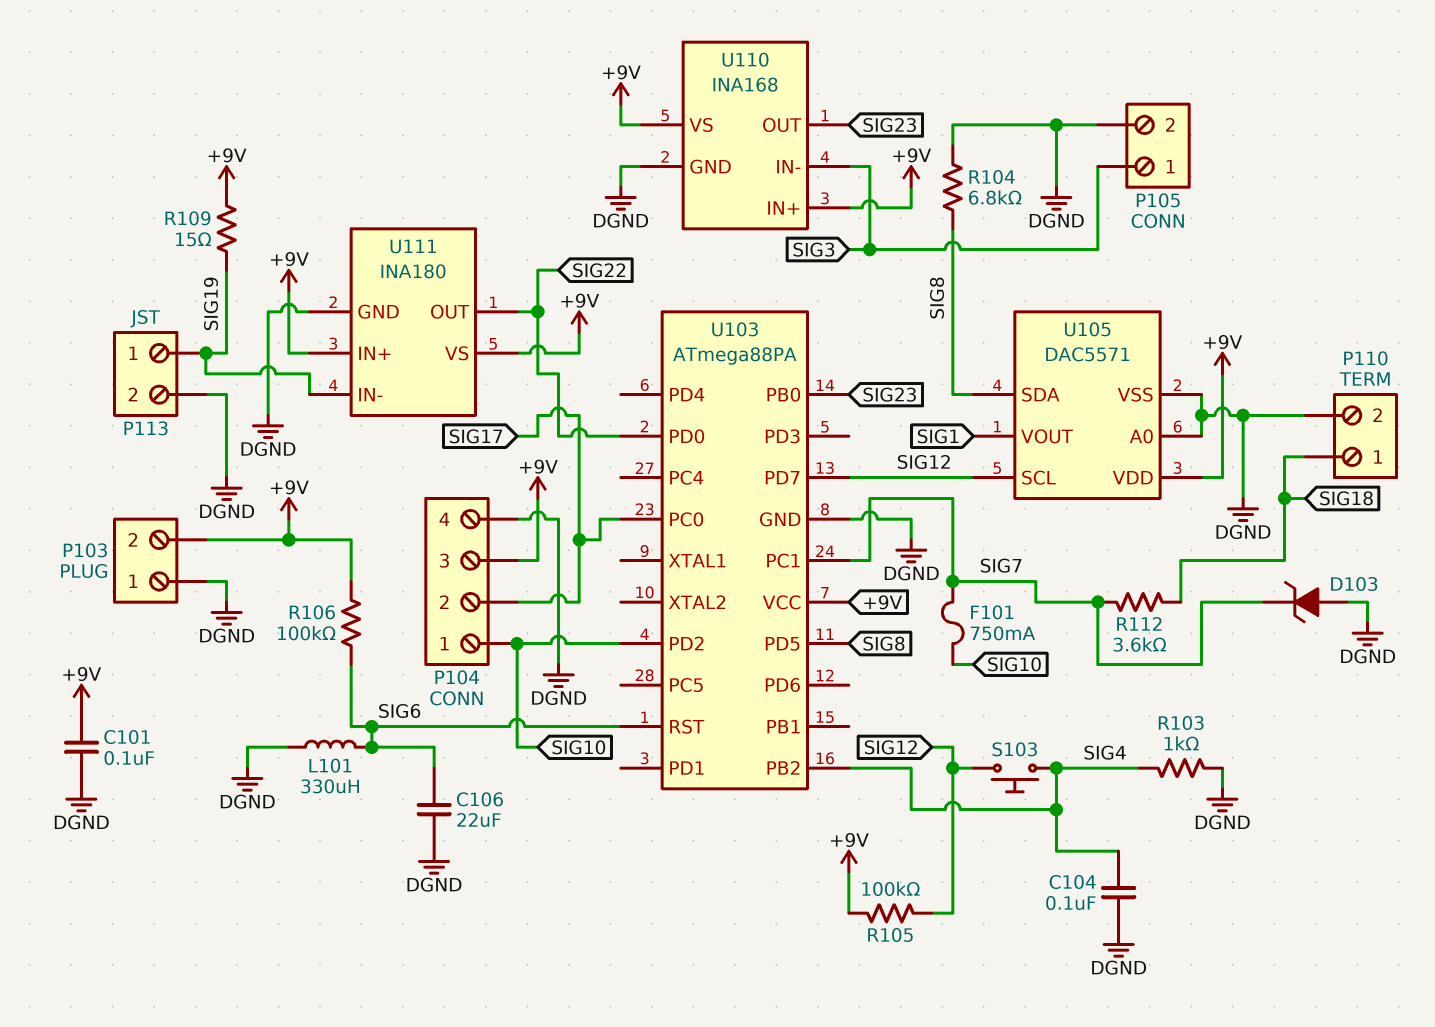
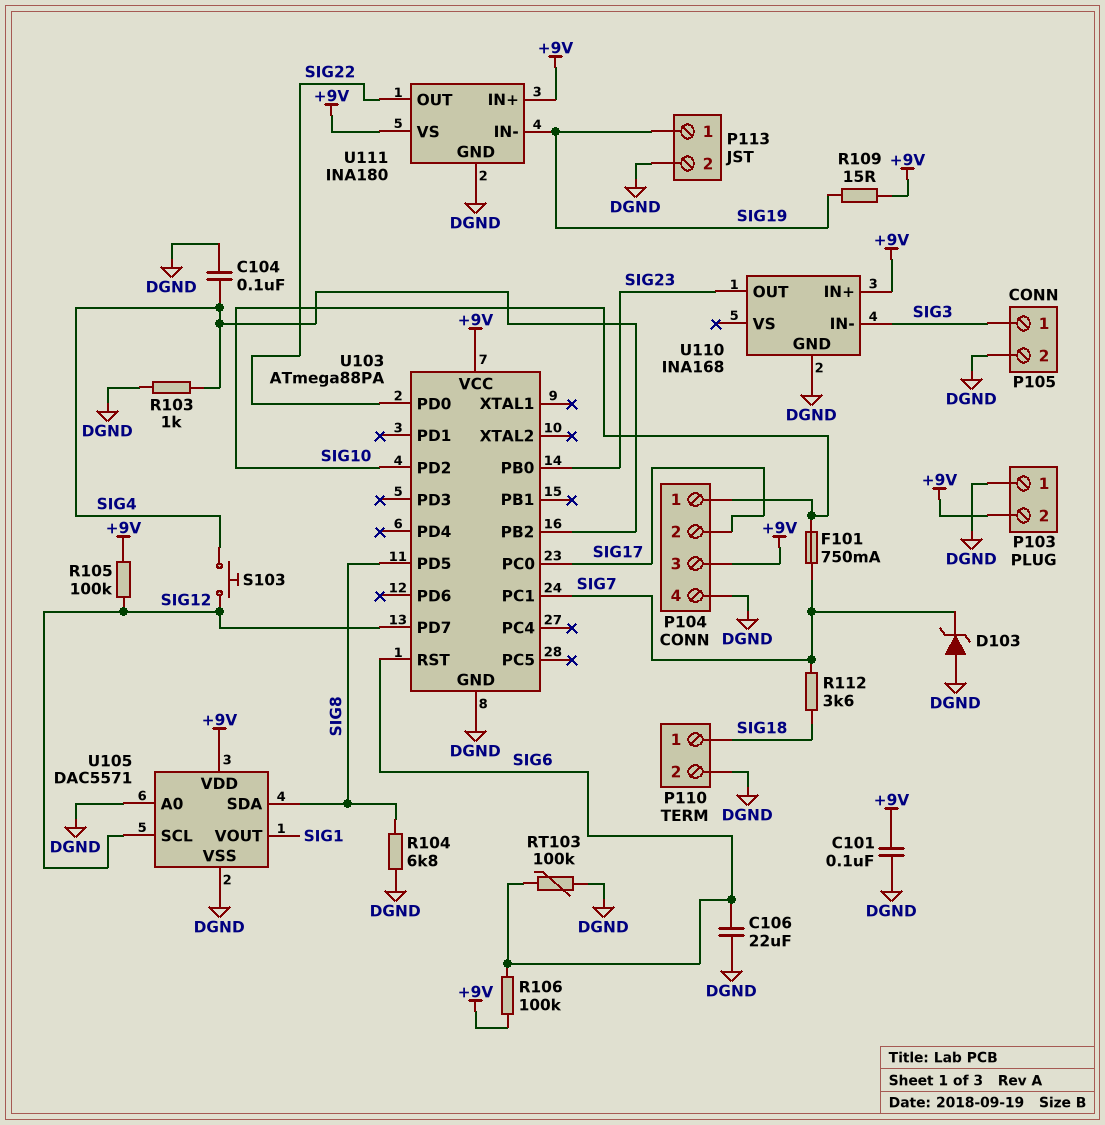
L101: 330uH (DGND, SIG6) -> none
RT103: none -> 100k (DGND, SIG6)
U110 pin VS: +9V -> none

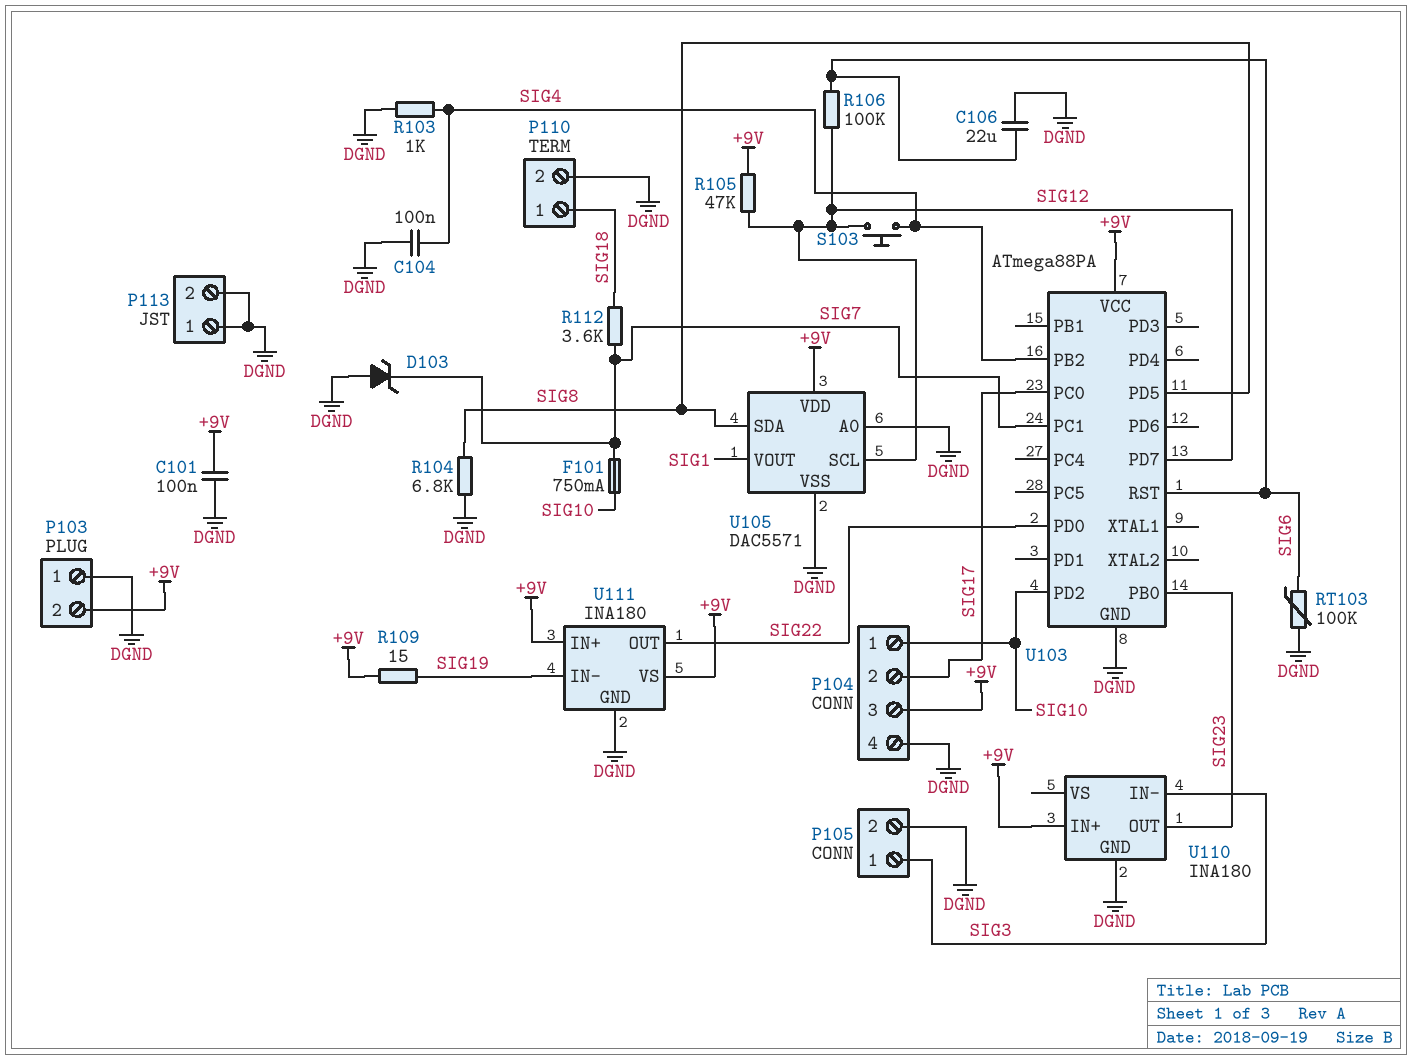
P113 pin 1: SIG19 -> DGND
R105: 100k (+9V, SIG12) -> 47k (+9V, SIG12)
R106: 100k (+9V, SIG6) -> 100k (SIG6, SIG12)
U110: INA168 -> INA180

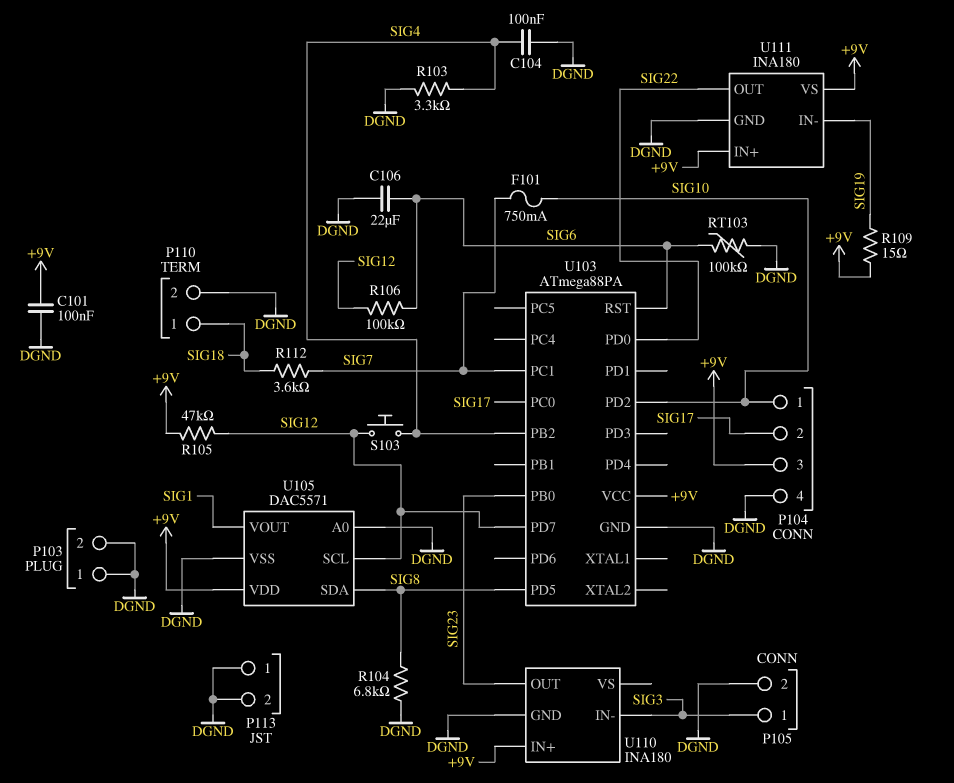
D103: zener (A DGND, K SIG7) -> none
P103 pin 2: +9V -> DGND
R103: 1k (DGND, SIG4) -> 3.3k (DGND, SIG4)

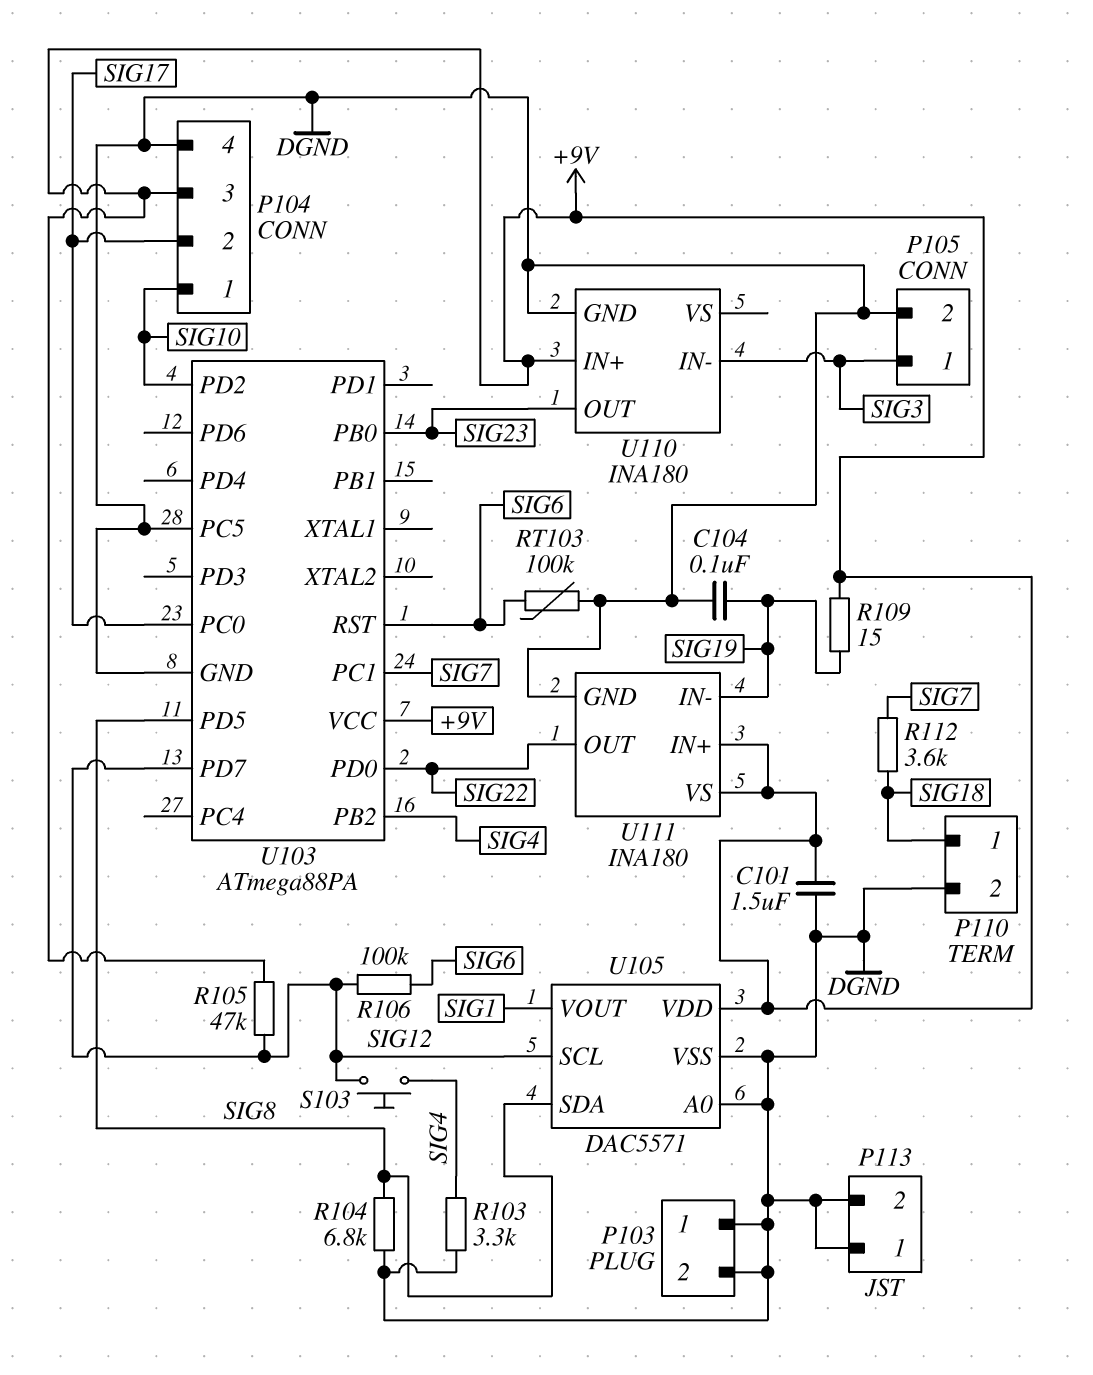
C101: 100nF (+9V, DGND) -> 1.5uF (+9V, DGND)
C104: 100nF (DGND, SIG4) -> 100nF (DGND, SIG19)
C106: 22uF (DGND, SIG6) -> none
F101: 750mA (SIG7, SIG10) -> none
U103 pin PC5: none -> DGND

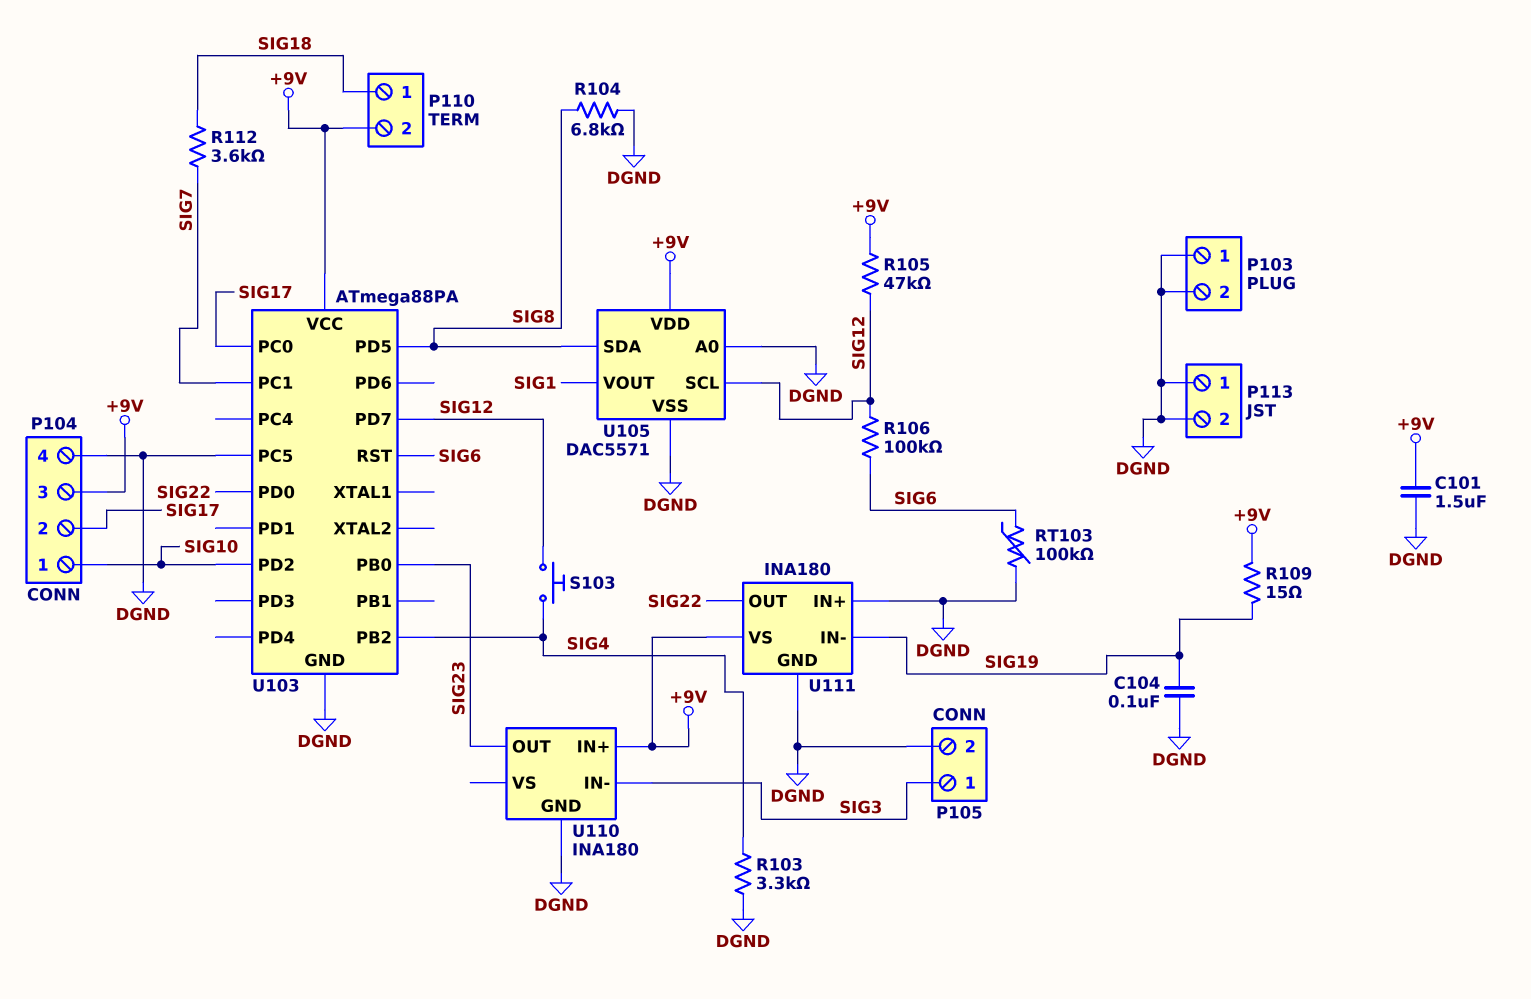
P110 pin 2: DGND -> +9V
U111 pin IN+: +9V -> DGND

